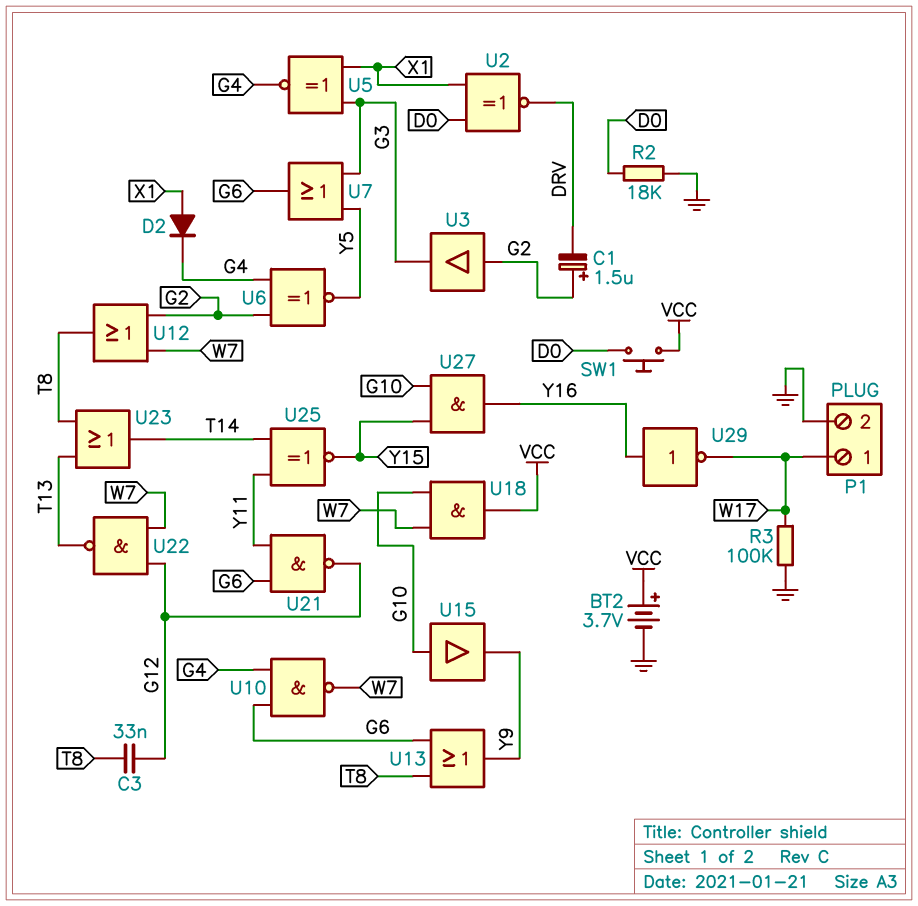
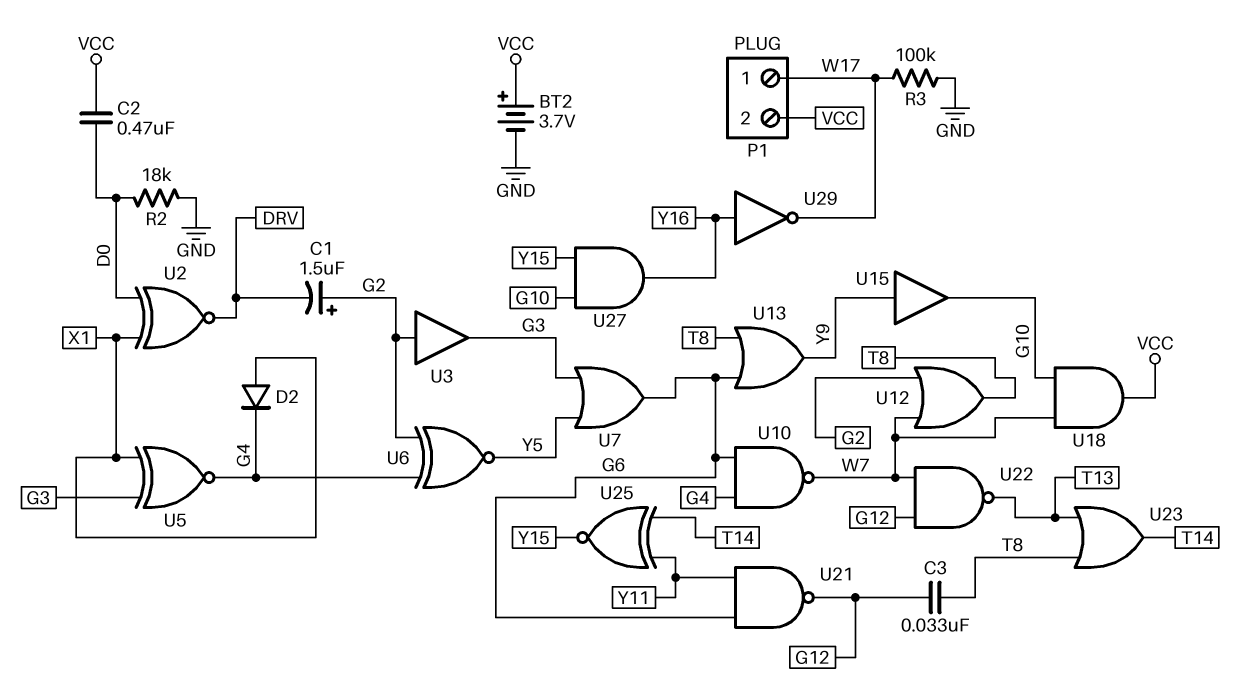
C2: none -> 470nF (D0, VCC)
P1 pin 2: GND -> VCC
SW1: button (D0, VCC) -> none
U15: buffer (in G10, out Y9) -> buffer (in Y9, out G10)

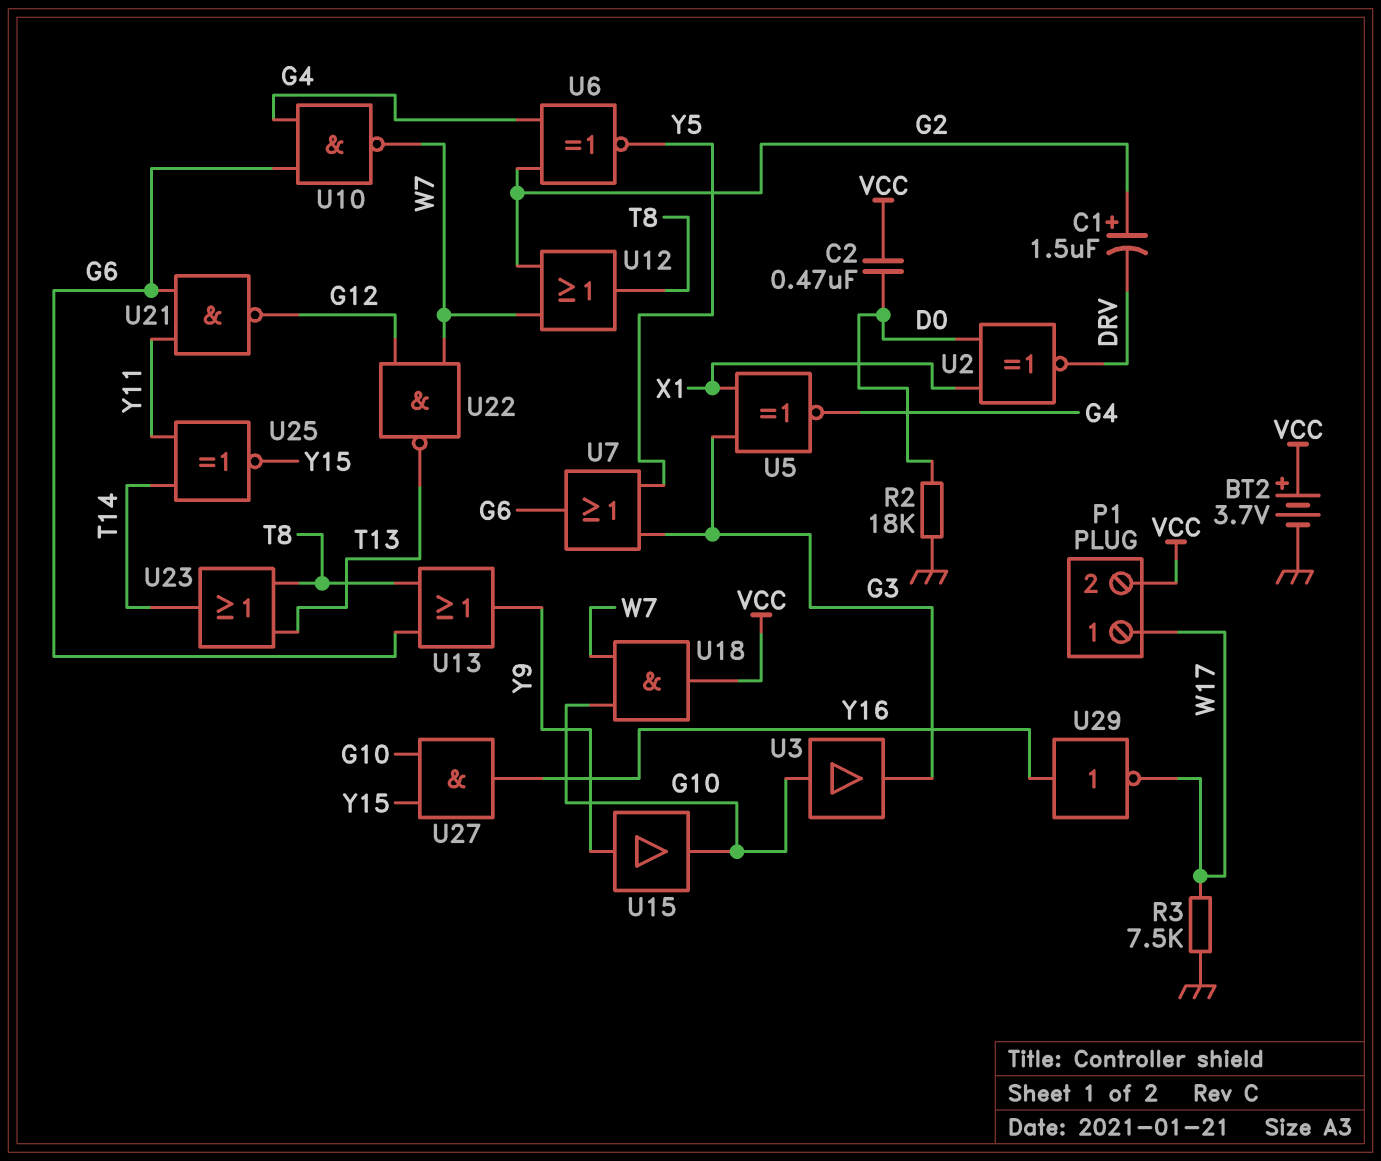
C3: 33nF (G12, T8) -> none
D2: diode (A X1, K G4) -> none
R3: 100k (GND, W17) -> 7.5k (GND, W17)
U3: buffer (in G2, out G3) -> buffer (in G10, out G3)

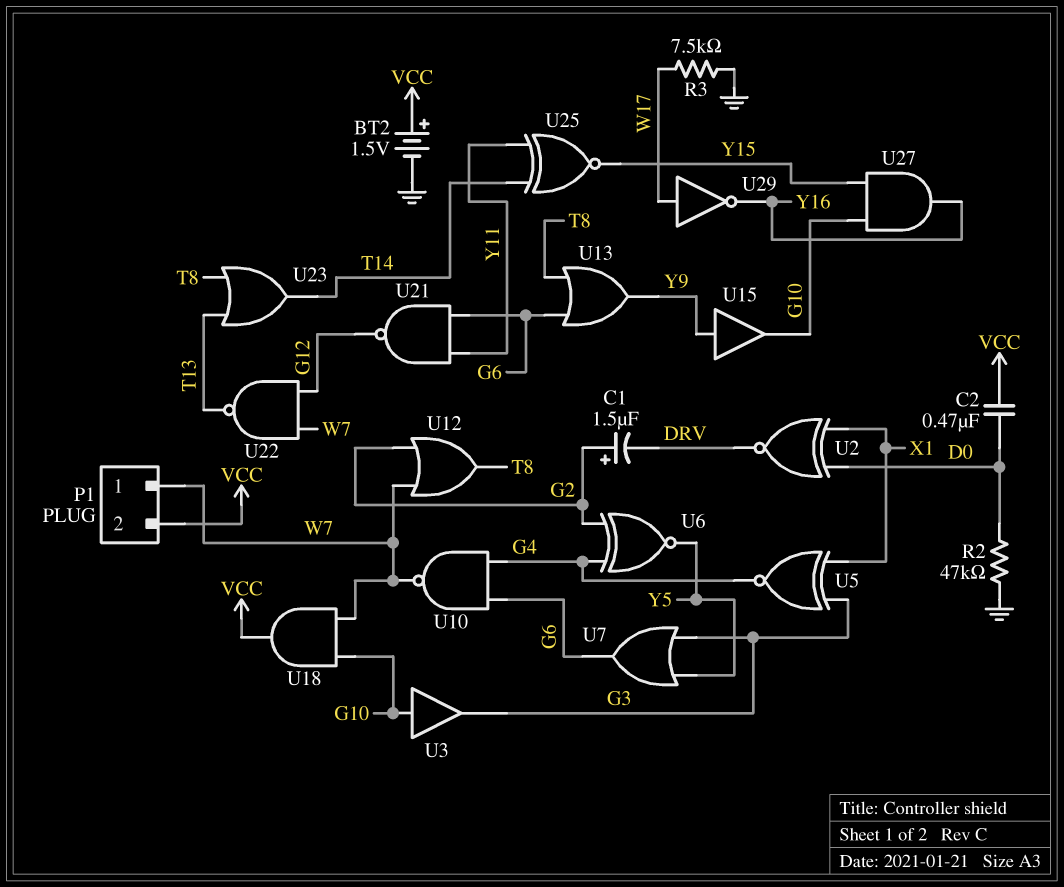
BT2: 3.7V (plus VCC, minus GND) -> 1.5V (plus VCC, minus GND)
P1 pin 1: W17 -> W7
R2: 18k (D0, GND) -> 47k (D0, GND)
U29: NOT (in Y16, out W17) -> NOT (in W17, out Y16)

